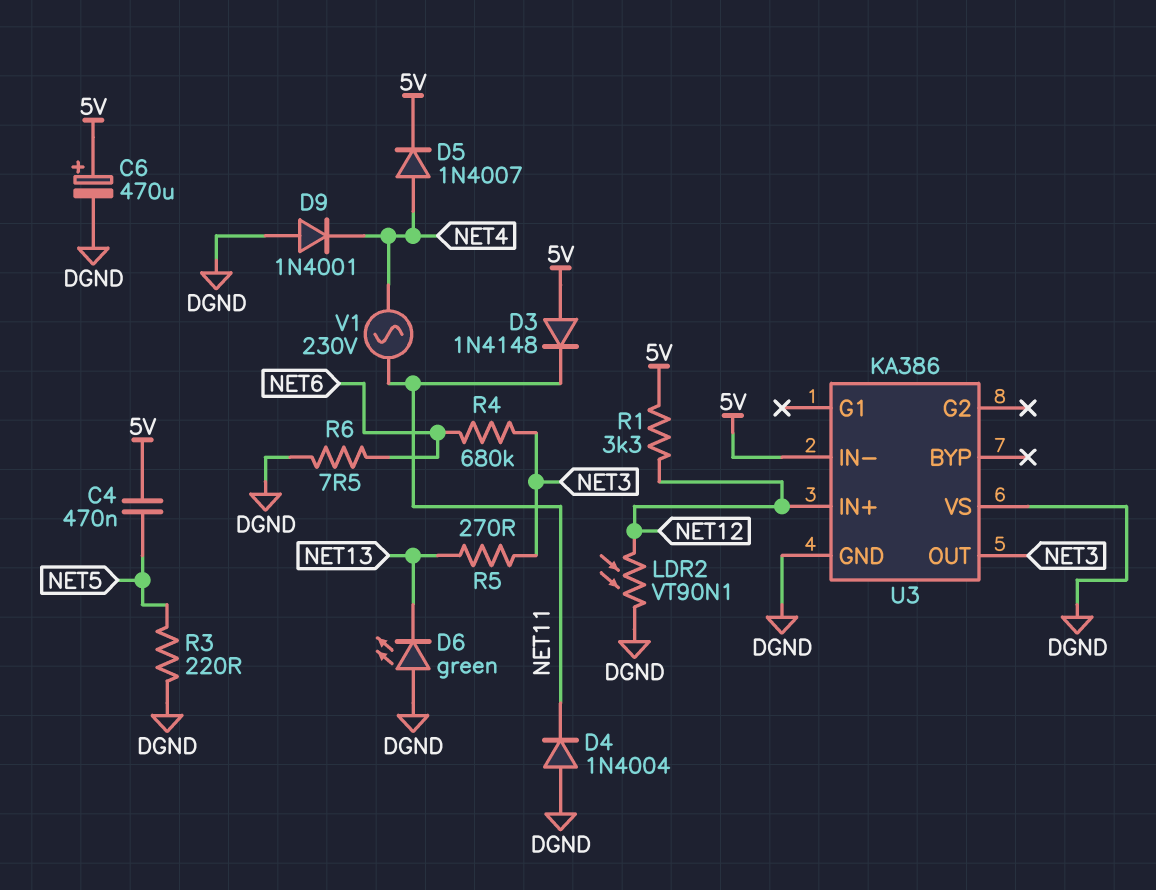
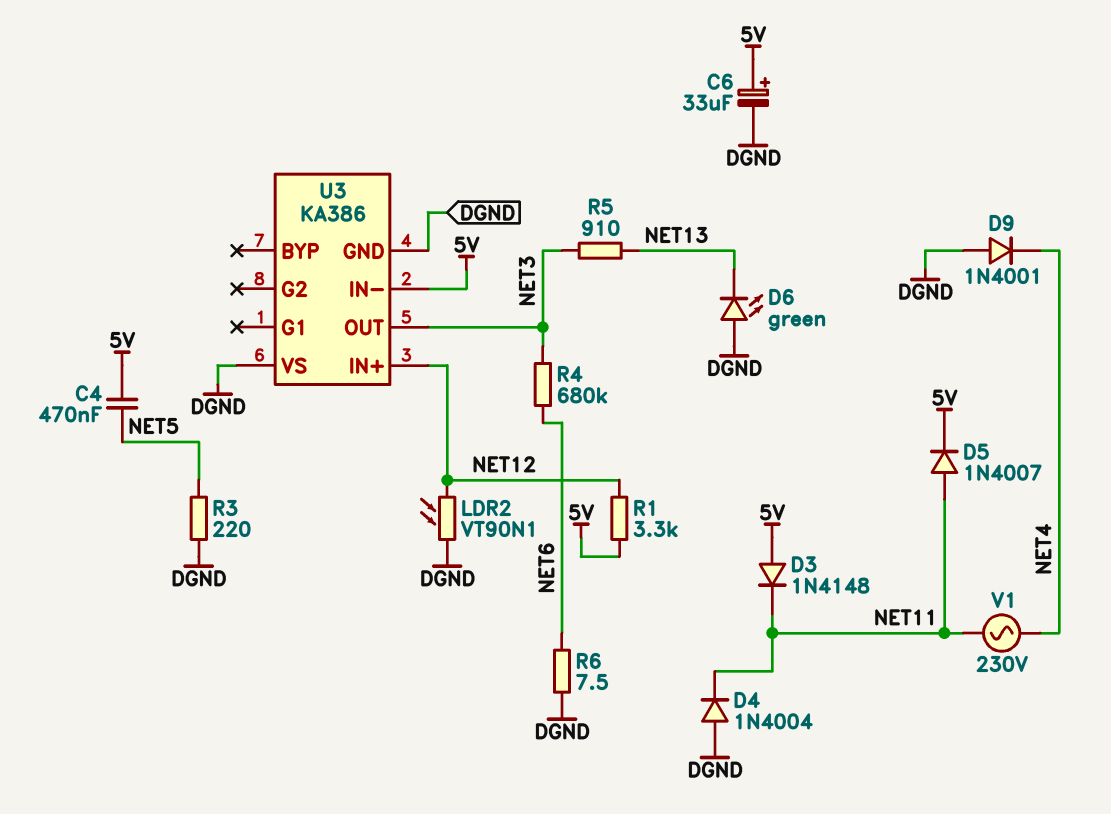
C6: 470uF (plus 5V, minus DGND) -> 33uF (plus 5V, minus DGND)
D5: diode 1N4007 (A NET4, K 5V) -> diode 1N4007 (A NET11, K 5V)
R5: 270 (NET3, NET13) -> 910 (NET3, NET13)

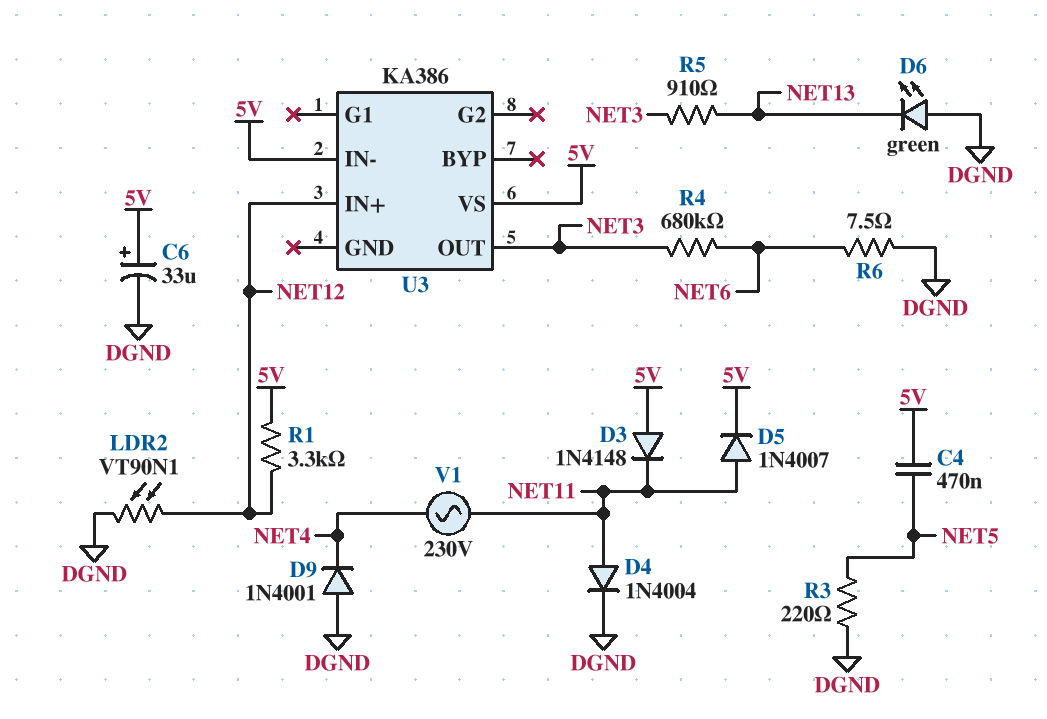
D4: diode 1N4004 (A DGND, K NET11) -> diode 1N4004 (A NET11, K DGND)
U3 pin GND: DGND -> none
U3 pin VS: DGND -> 5V

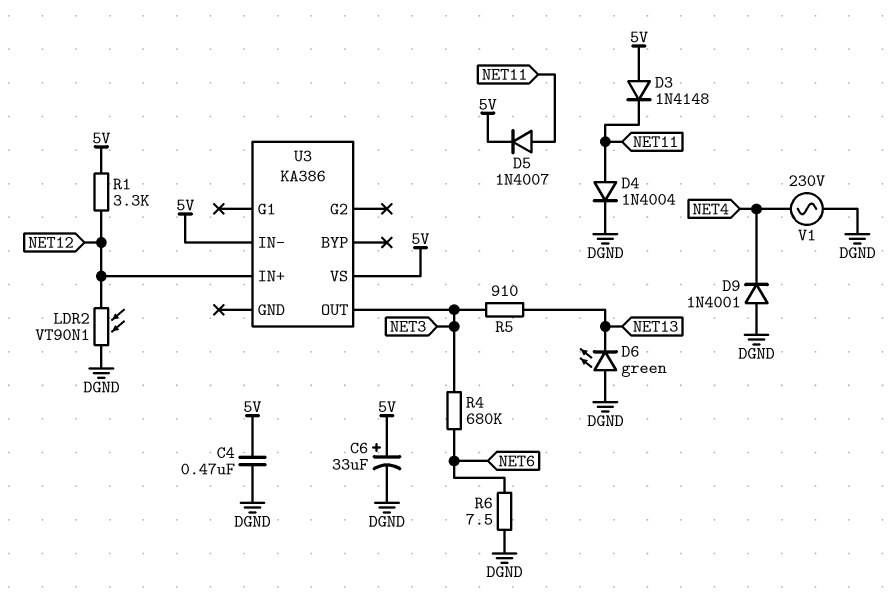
C4: 470nF (5V, NET5) -> 470nF (5V, DGND)
R3: 220 (DGND, NET5) -> none
V1: AC 230V (NET4, NET11) -> AC 230V (DGND, NET4)

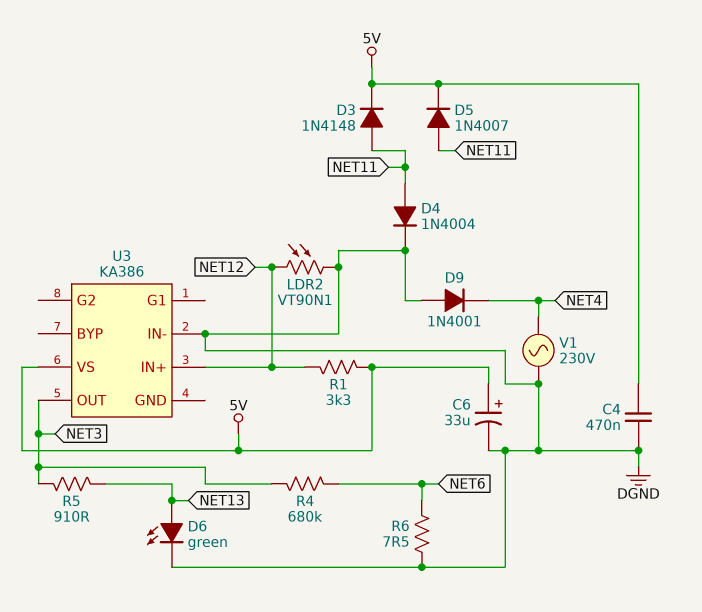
D3: diode 1N4148 (A 5V, K NET11) -> diode 1N4148 (A NET11, K 5V)
D6: LED green (A DGND, K NET13) -> LED green (A NET13, K DGND)
U3 pin IN-: 5V -> DGND

